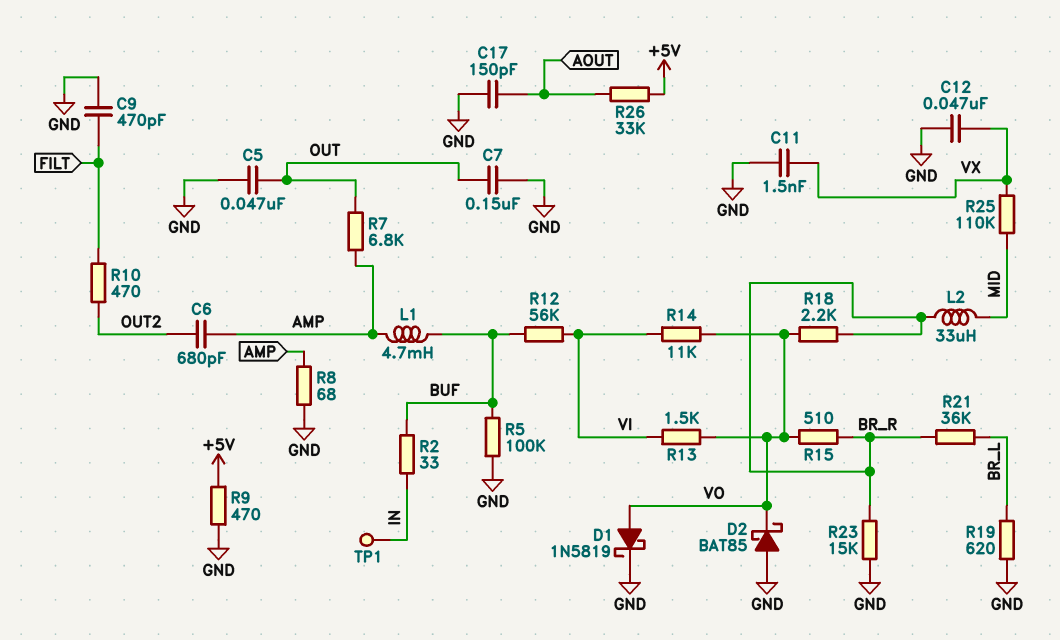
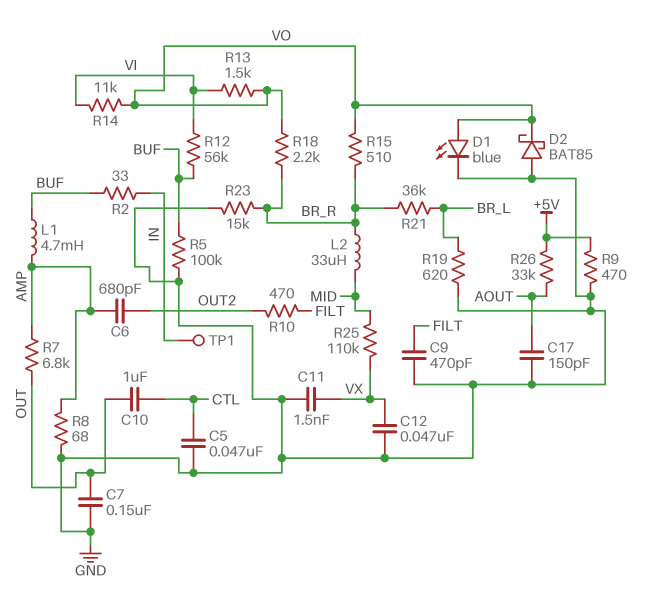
C5: 47nF (GND, OUT) -> 47nF (CTL, GND)
C10: none -> 1uF (CTL, OUT)
D1: schottky 1N5819 (A VO, K GND) -> LED blue (A VO, K GND)

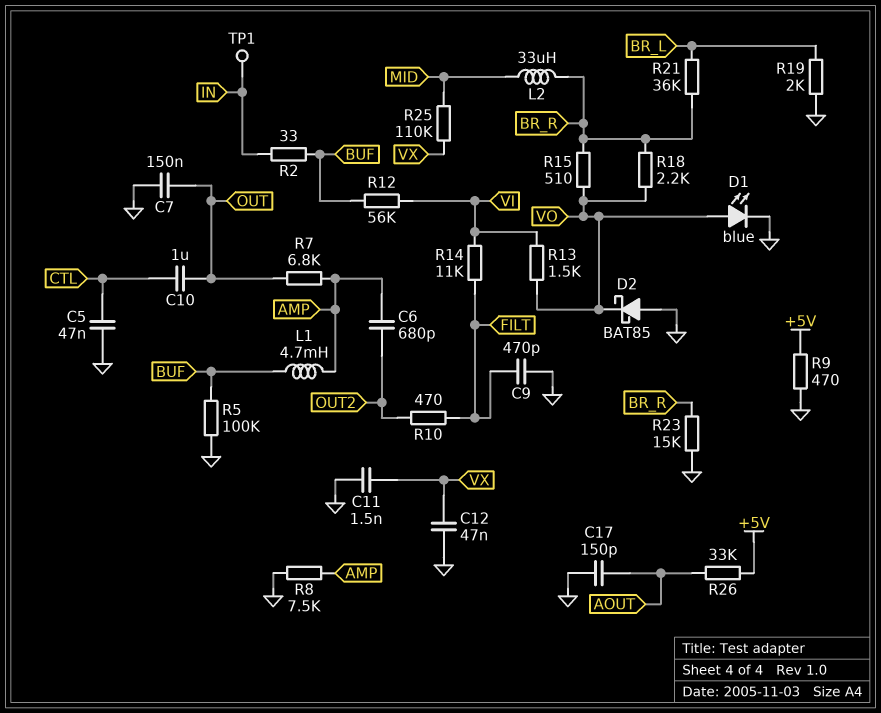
R8: 68 (AMP, GND) -> 7.5k (AMP, GND)
R14: 11k (VI, VO) -> 11k (FILT, VI)
R19: 620 (BR_L, GND) -> 2k (BR_L, GND)

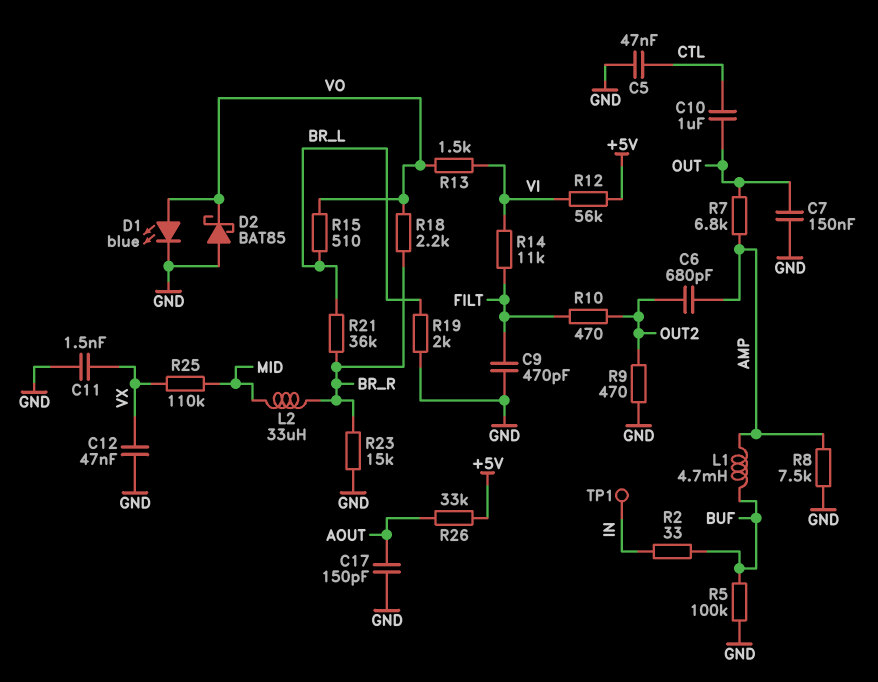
R9: 470 (+5V, GND) -> 470 (GND, OUT2)
R12: 56k (BUF, VI) -> 56k (+5V, VI)
R15: 510 (BR_R, VO) -> 510 (BR_L, VO)

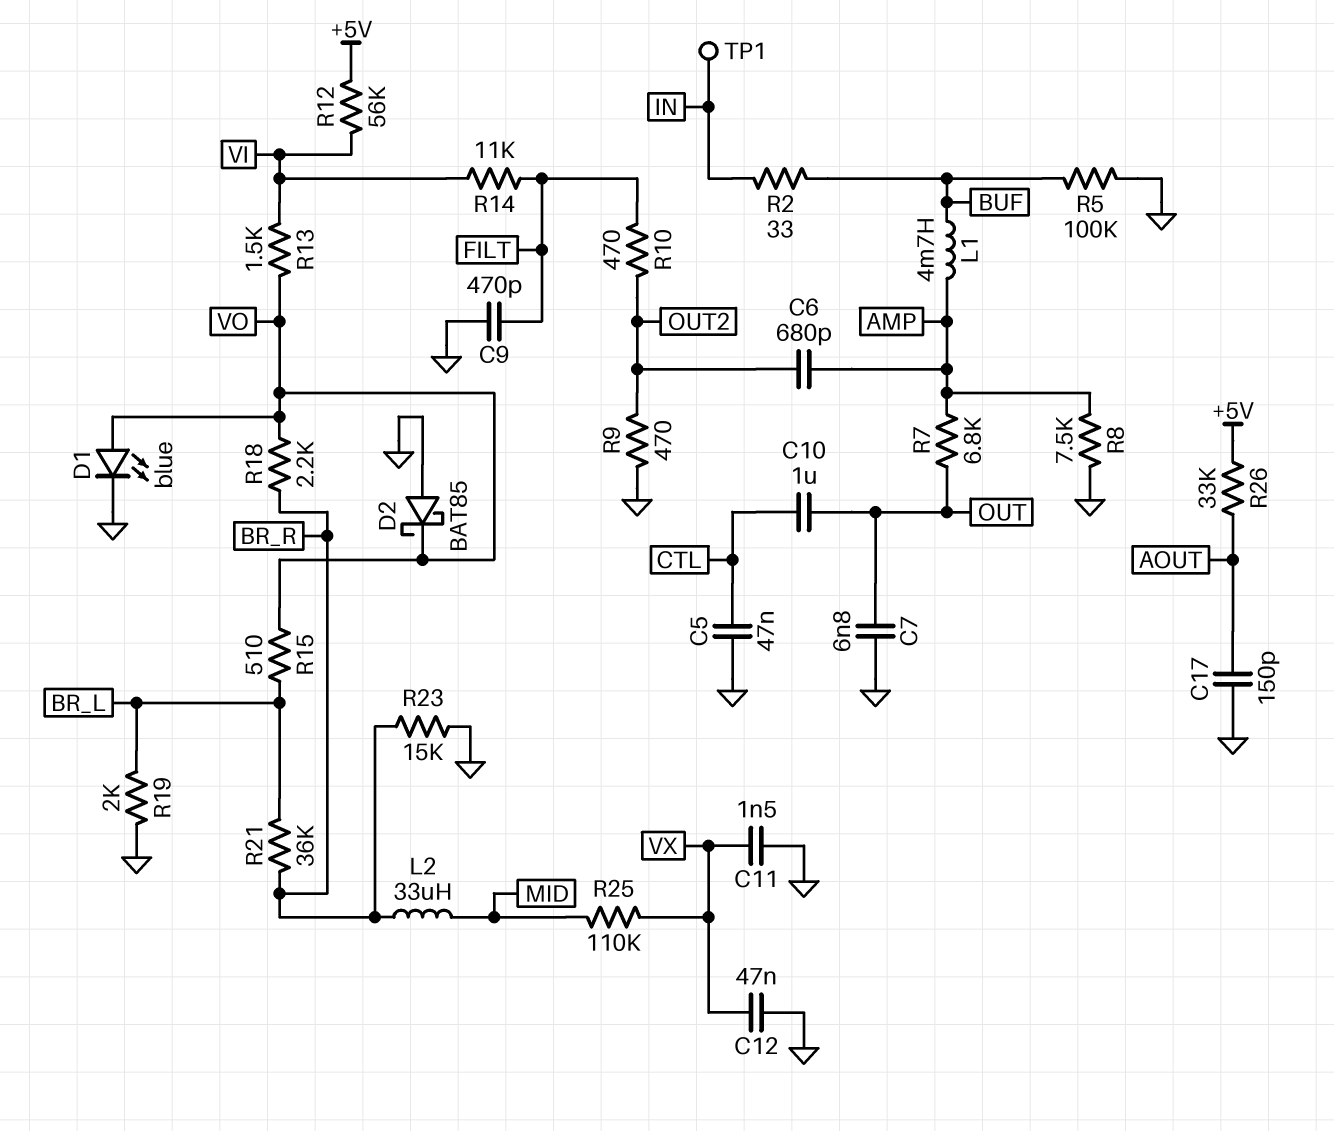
C7: 150nF (GND, OUT) -> 6.8nF (GND, OUT)

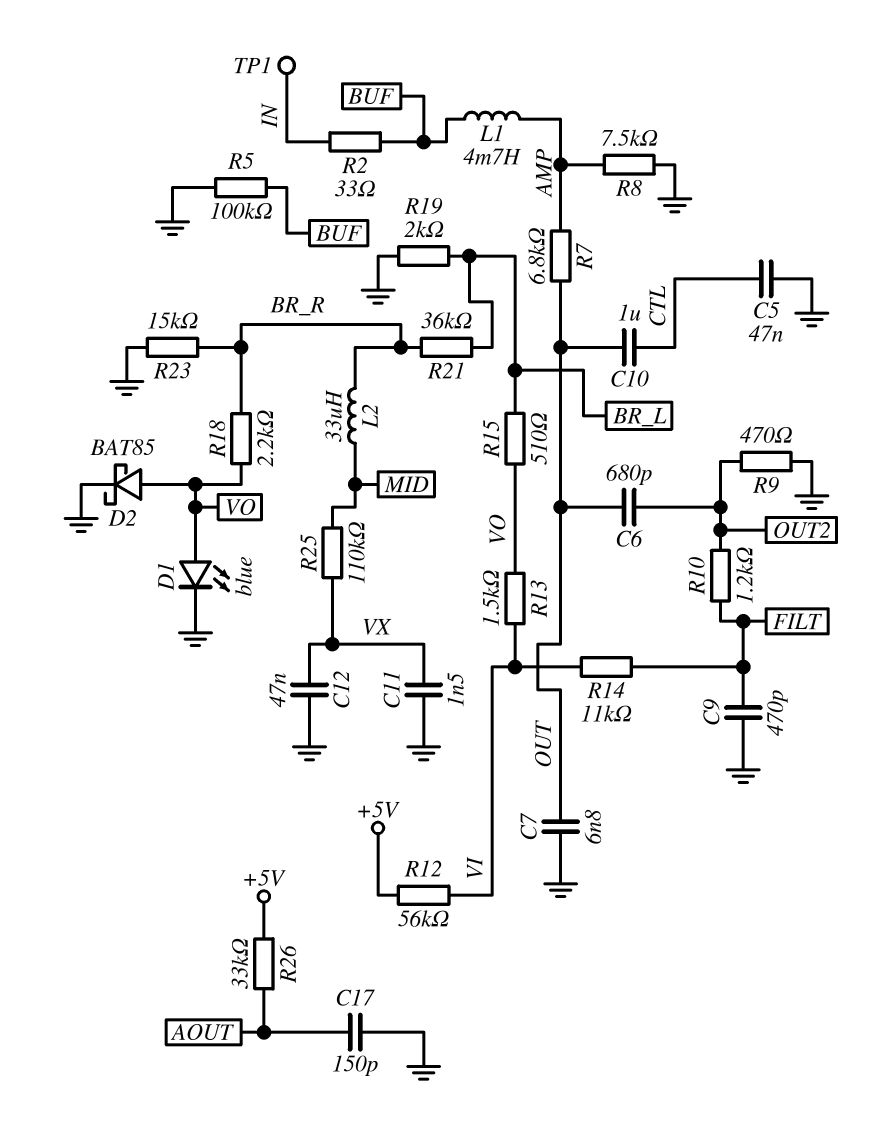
C6: 680pF (AMP, OUT2) -> 680pF (OUT, OUT2)
D2: schottky BAT85 (A GND, K VO) -> schottky BAT85 (A VO, K GND)
R10: 470 (FILT, OUT2) -> 1.2k (FILT, OUT2)

